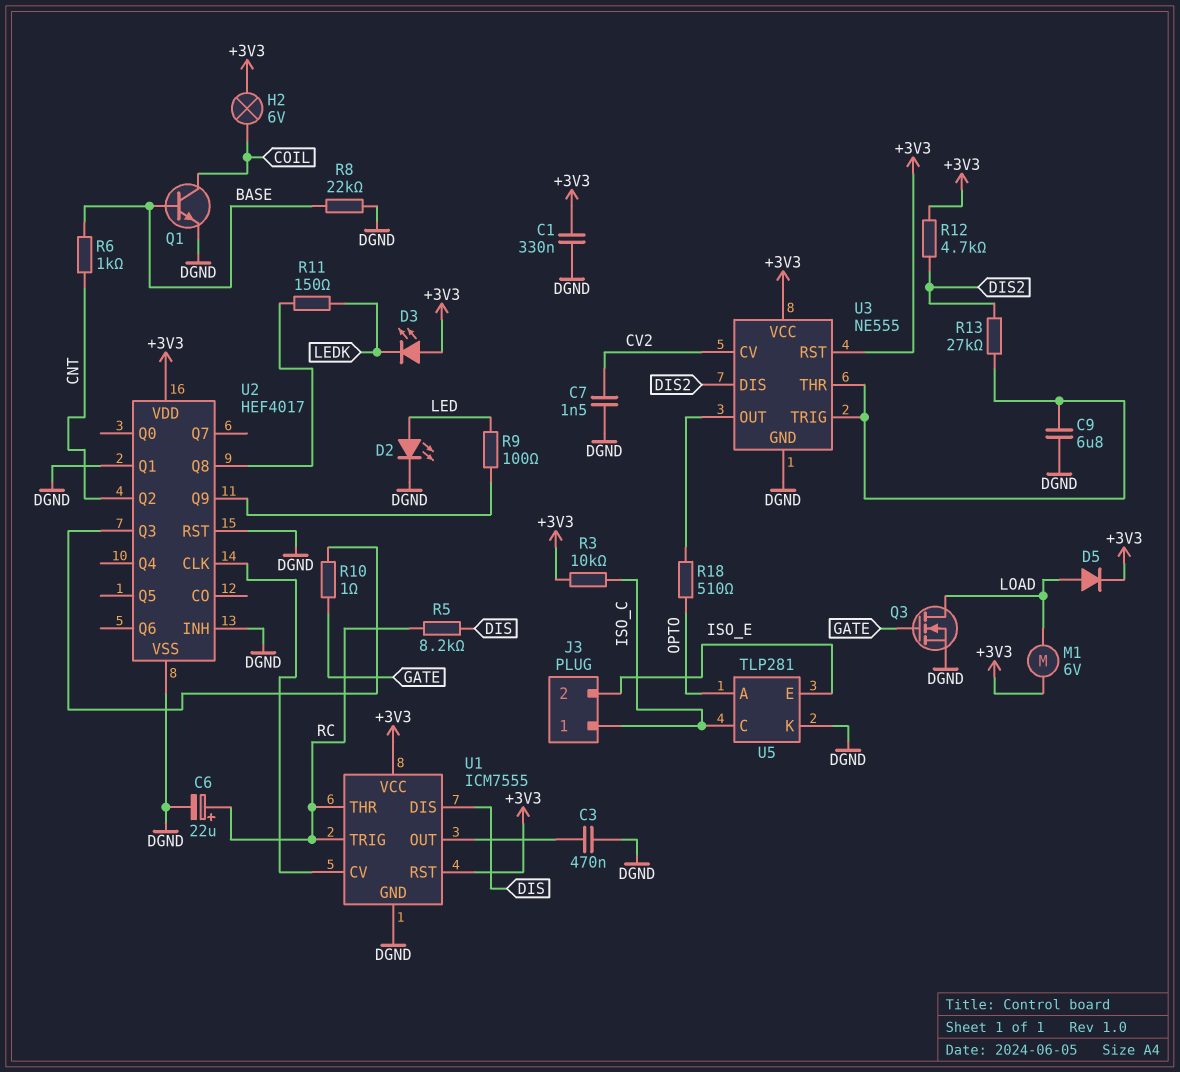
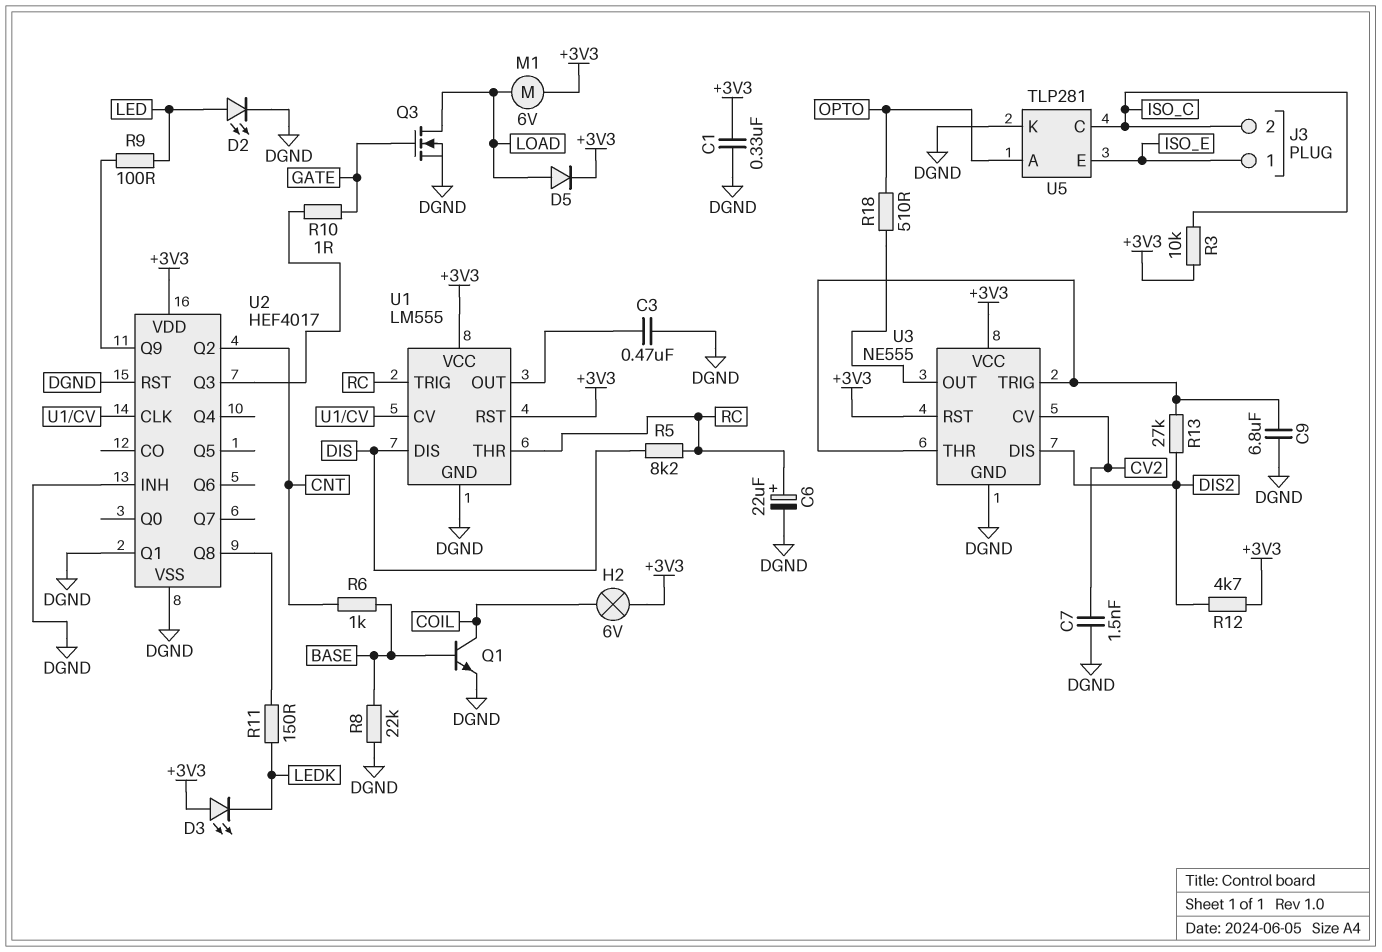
J3 pin 1: ISO_C -> ISO_E
J3 pin 2: ISO_E -> ISO_C
U1: ICM7555 -> LM555

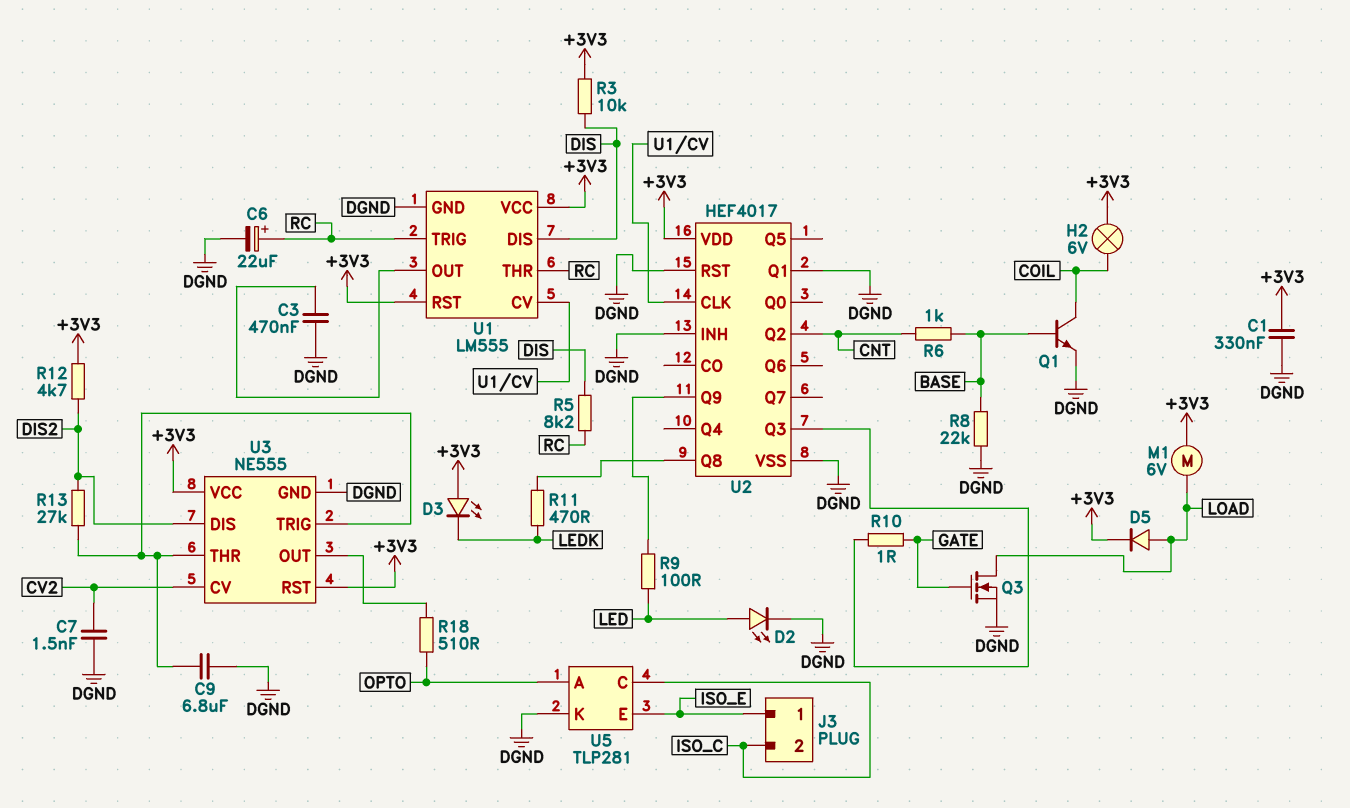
R3: 10k (+3V3, ISO_C) -> 10k (+3V3, DIS)
R11: 150 (LEDK, U2/Q8) -> 470 (LEDK, U2/Q8)

